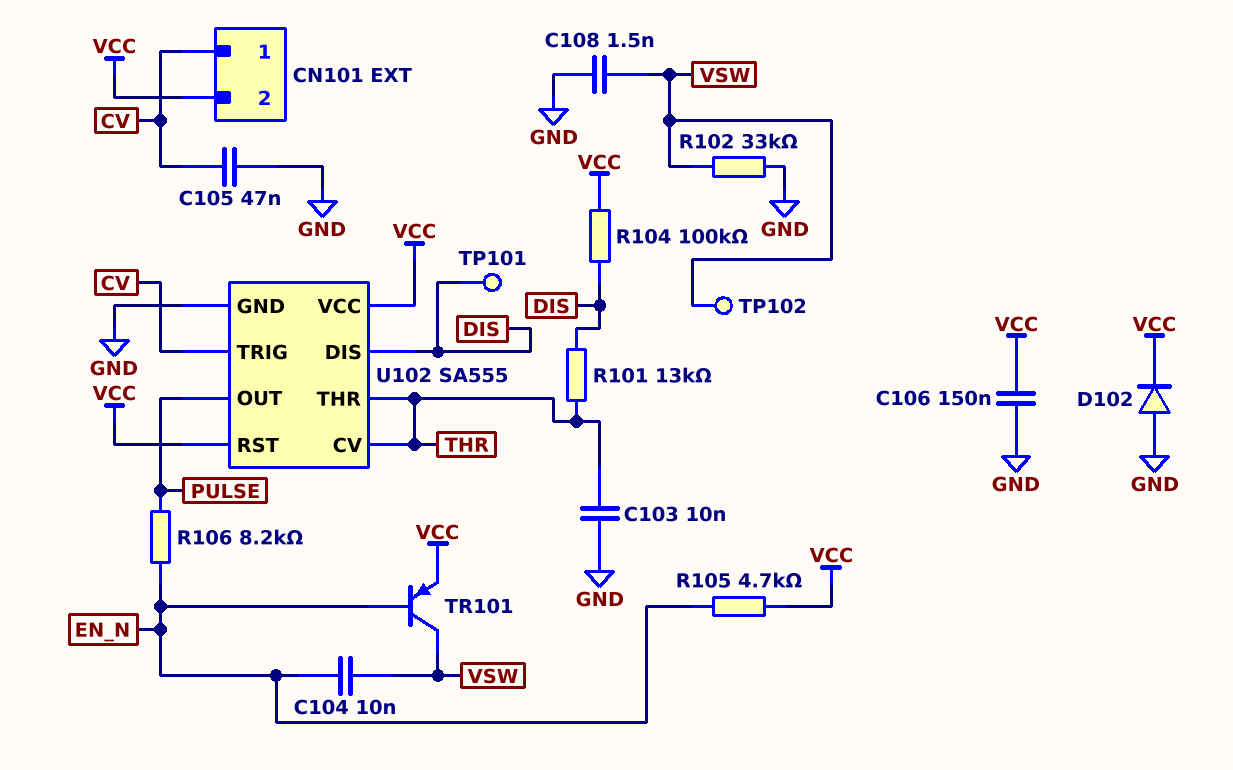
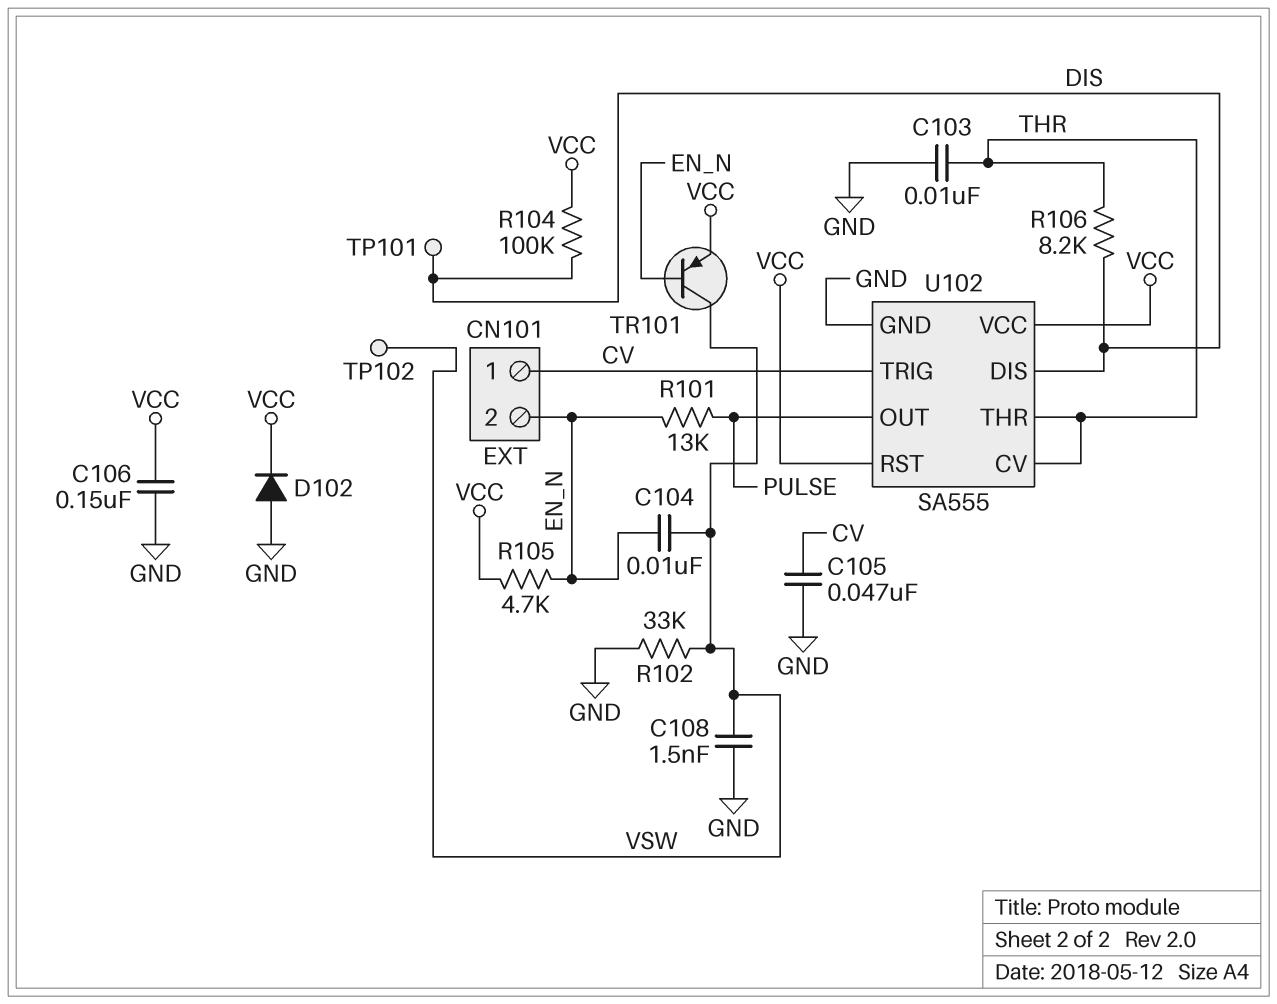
CN101 pin 2: VCC -> EN_N
R101: 13k (DIS, THR) -> 13k (EN_N, PULSE)
R106: 8.2k (EN_N, PULSE) -> 8.2k (DIS, THR)

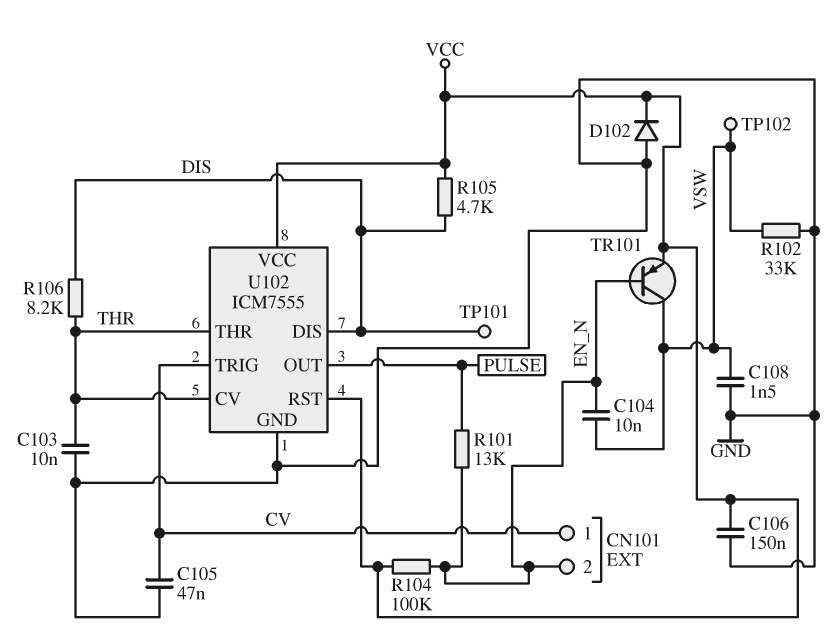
R104: 100k (DIS, VCC) -> 100k (EN_N, VCC)
R105: 4.7k (EN_N, VCC) -> 4.7k (DIS, VCC)
U102: SA555 -> ICM7555

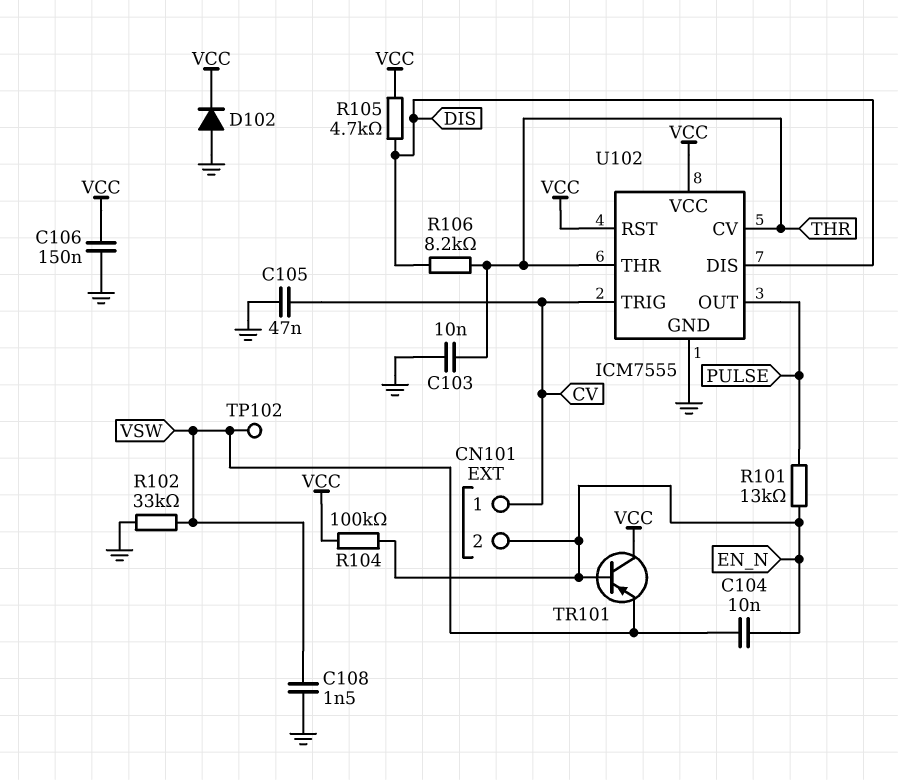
TP101: test point (DIS) -> none
TR101: PNP (B EN_N, C VSW, E VCC) -> PNP (B EN_N, C VCC, E VSW)

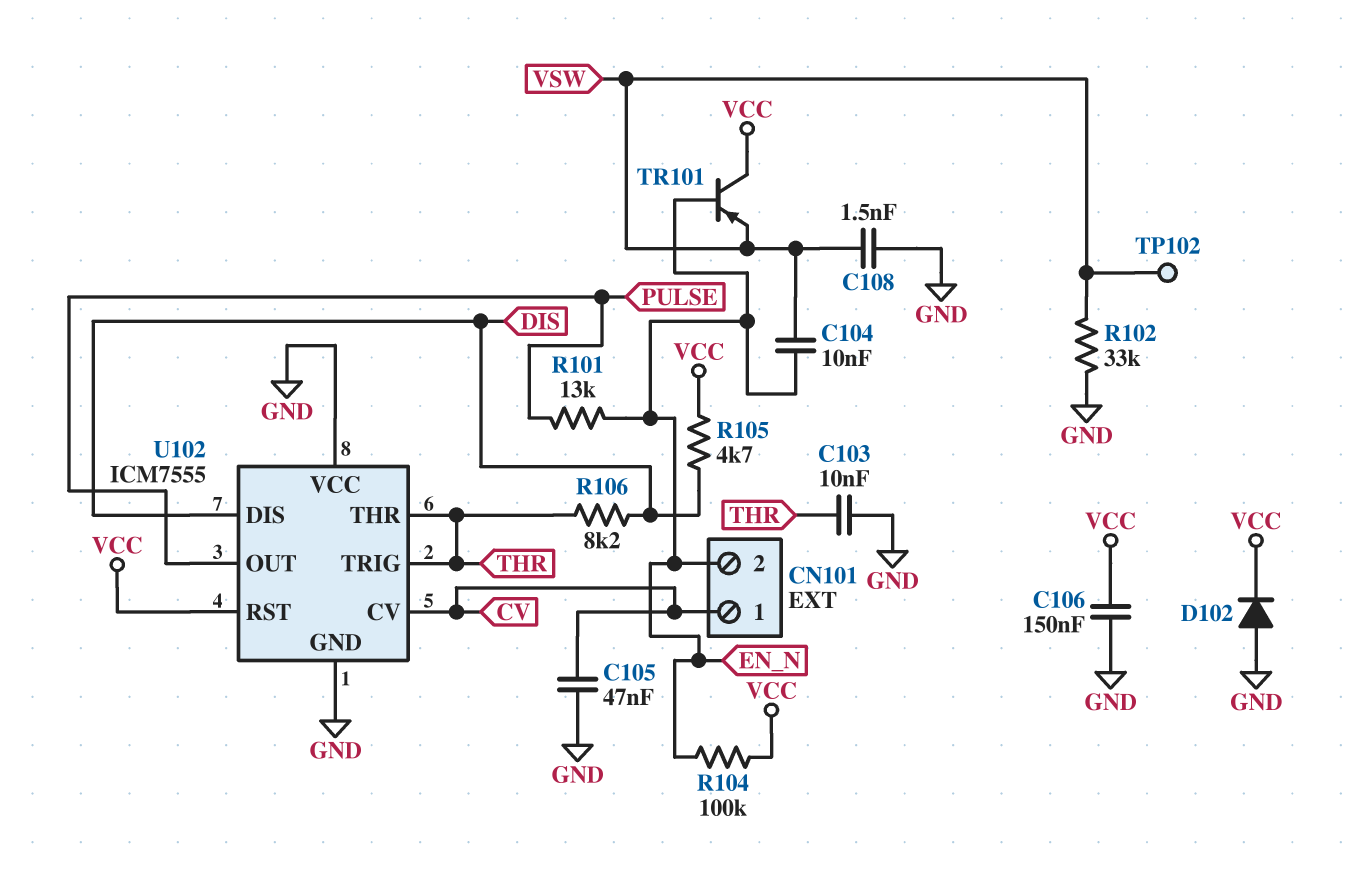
U102 pin CV: THR -> CV
U102 pin TRIG: CV -> THR
U102 pin VCC: VCC -> GND

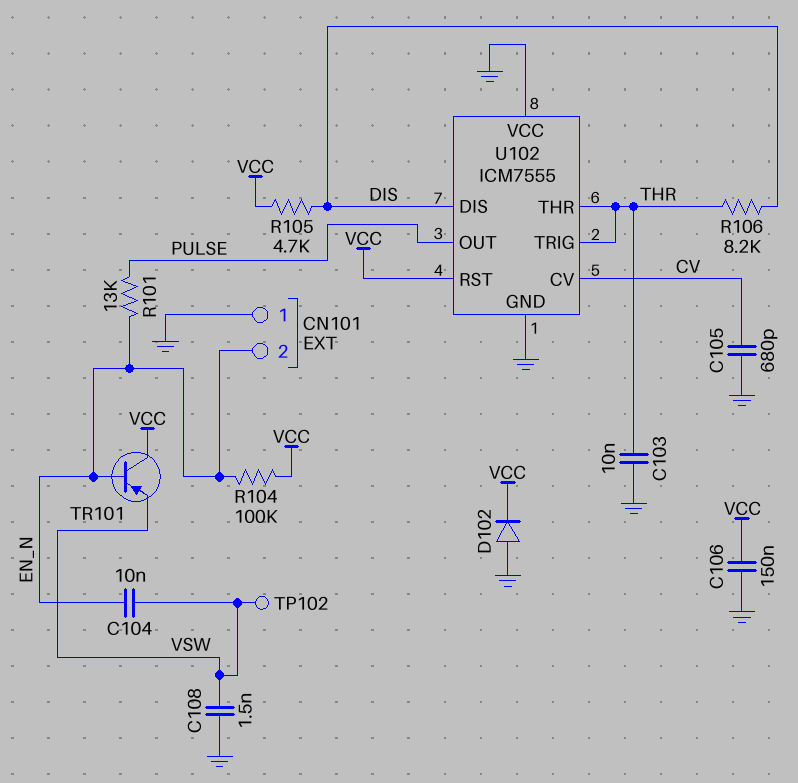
C105: 47nF (CV, GND) -> 680pF (CV, GND)
CN101 pin 1: CV -> GND
R102: 33k (GND, VSW) -> none

